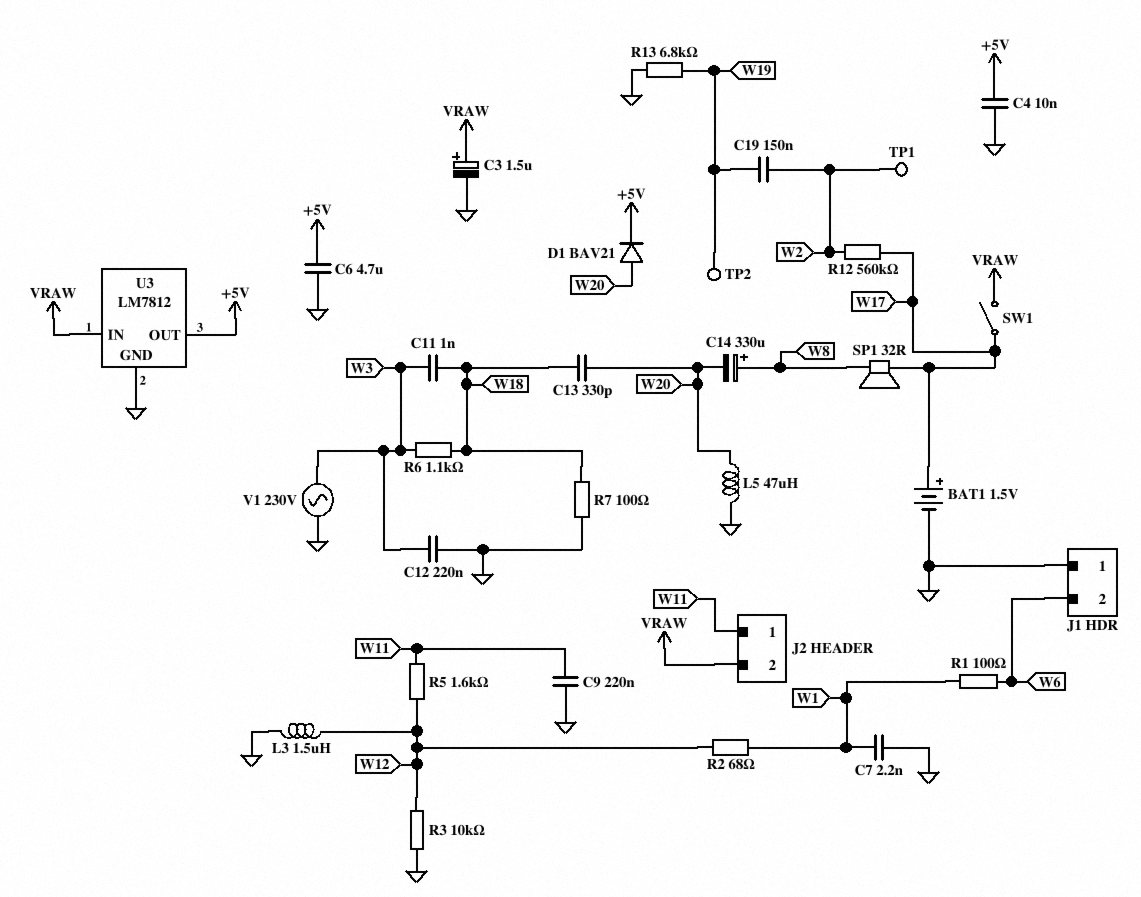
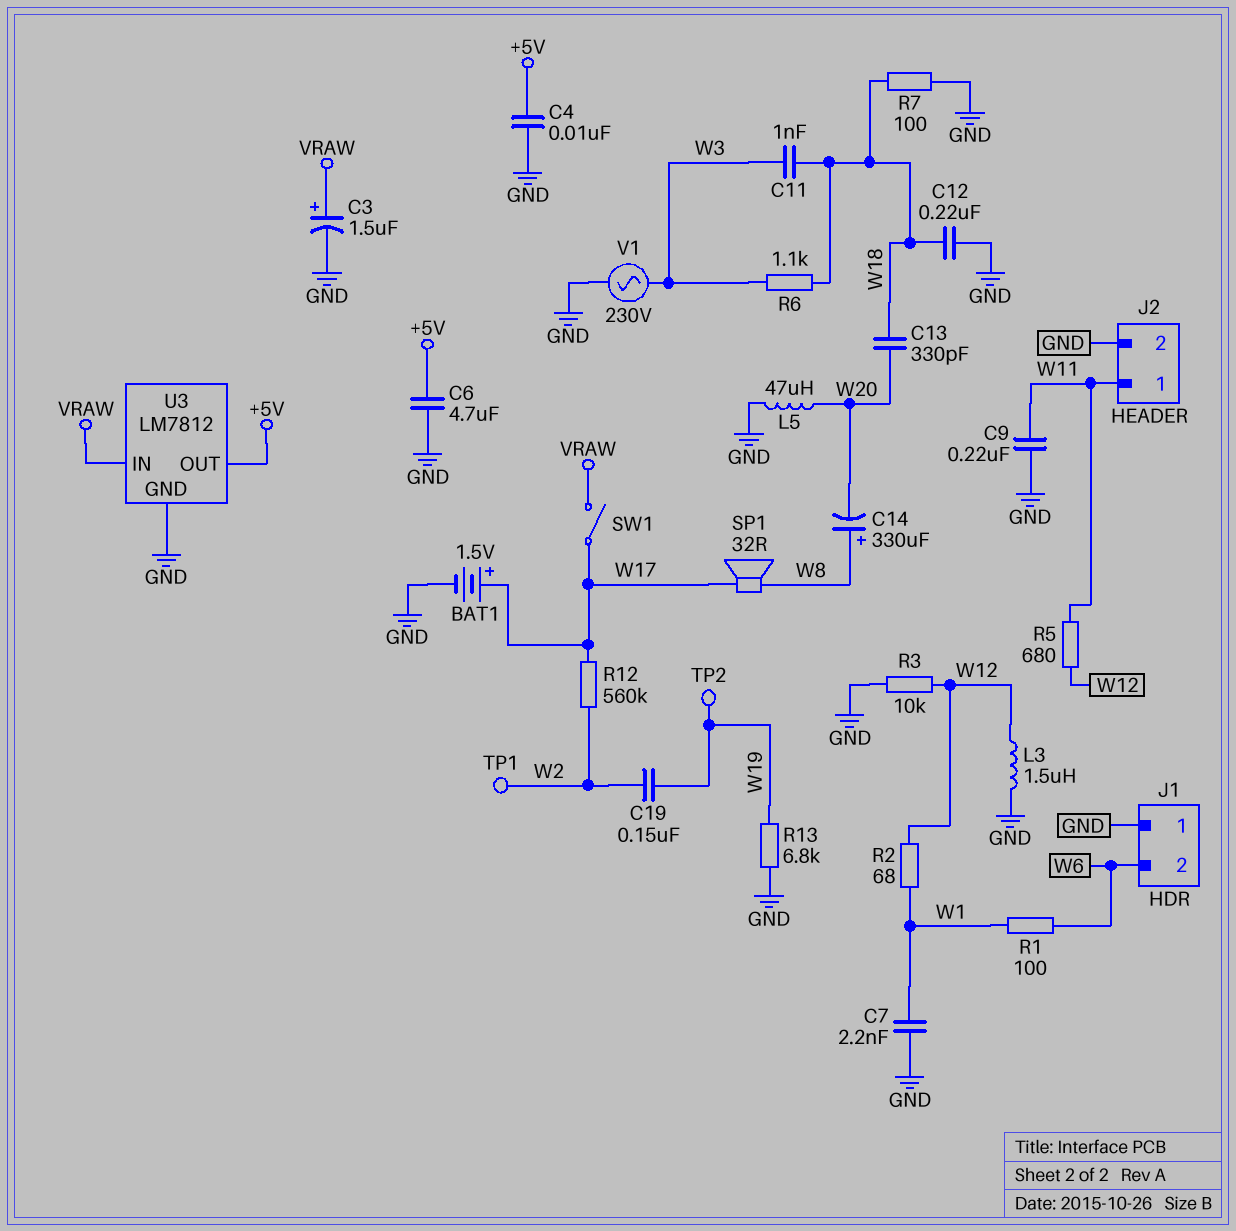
C12: 220nF (GND, W3) -> 220nF (GND, W18)
D1: diode BAV21 (A W20, K +5V) -> none
J2 pin 2: VRAW -> GND
R5: 1.6k (W11, W12) -> 680 (W11, W12)

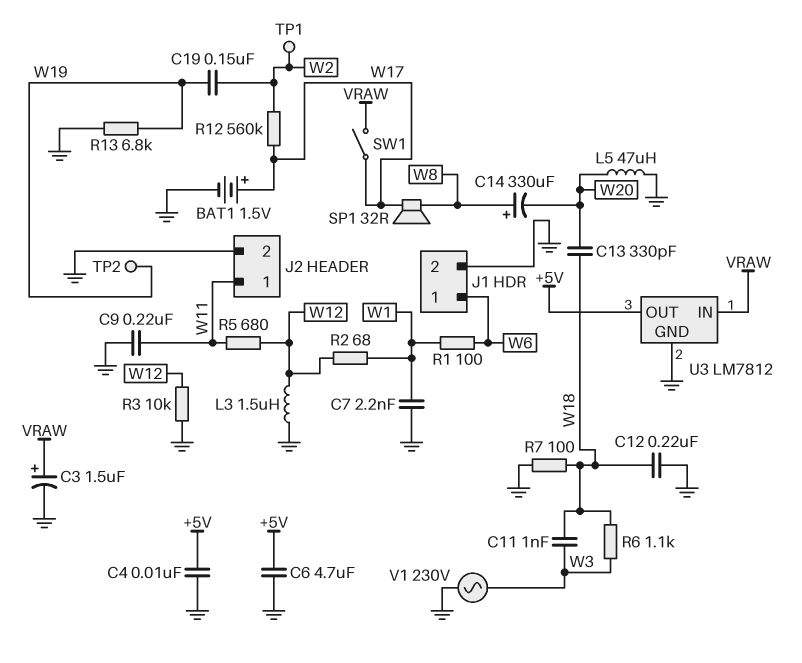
J1 pin 1: GND -> W6
J1 pin 2: W6 -> GND

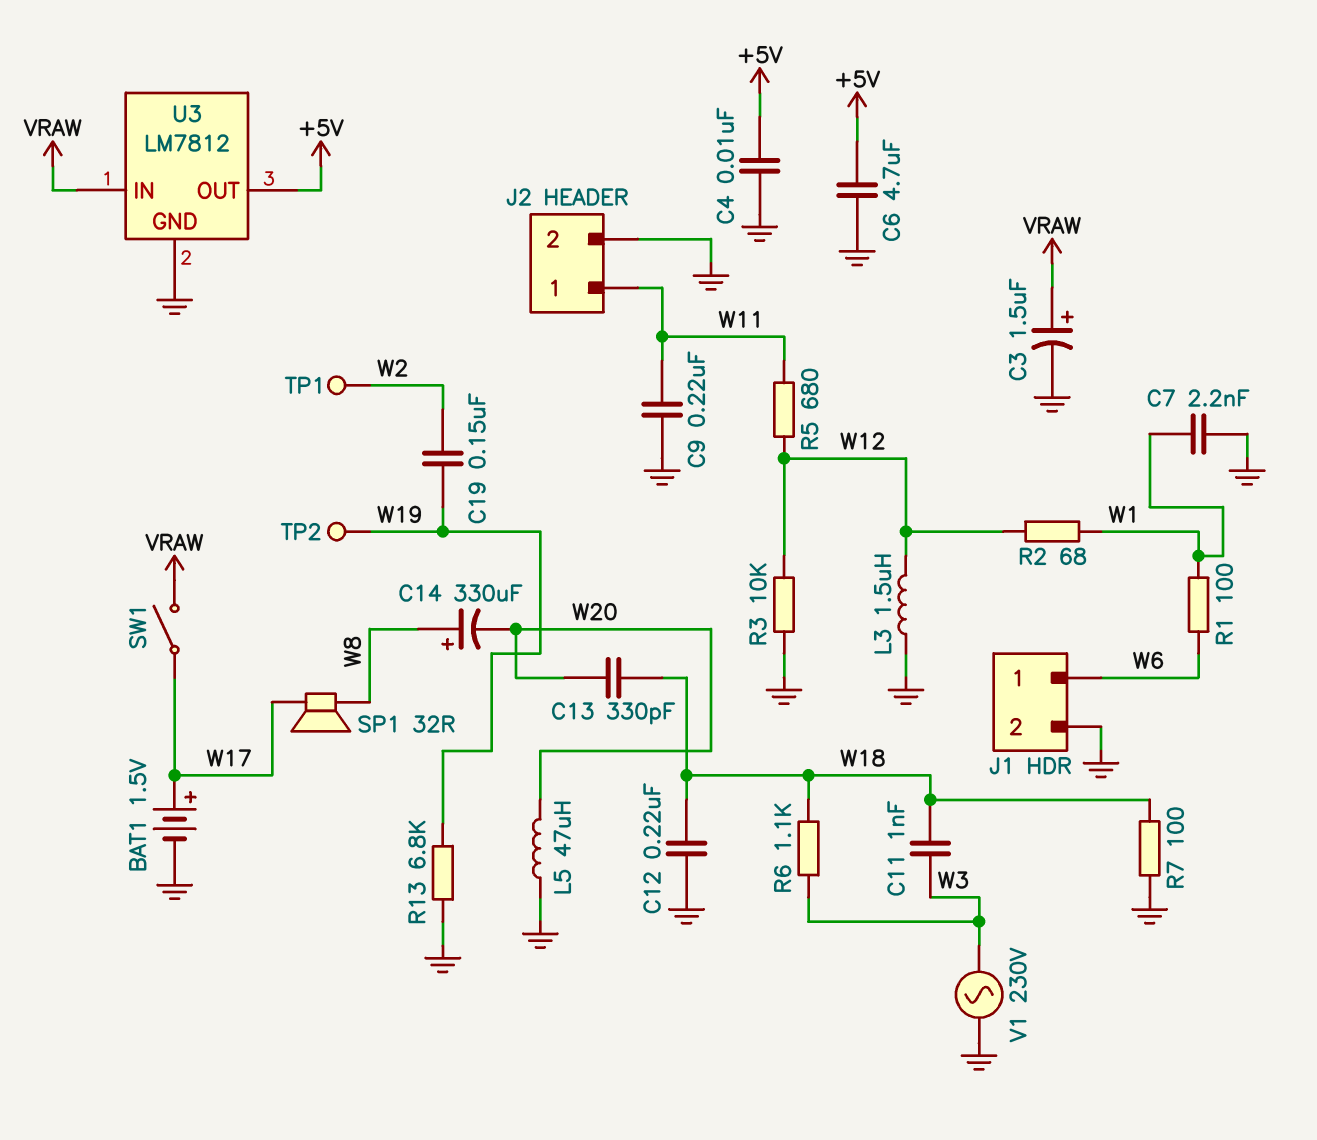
R12: 560k (W2, W17) -> none

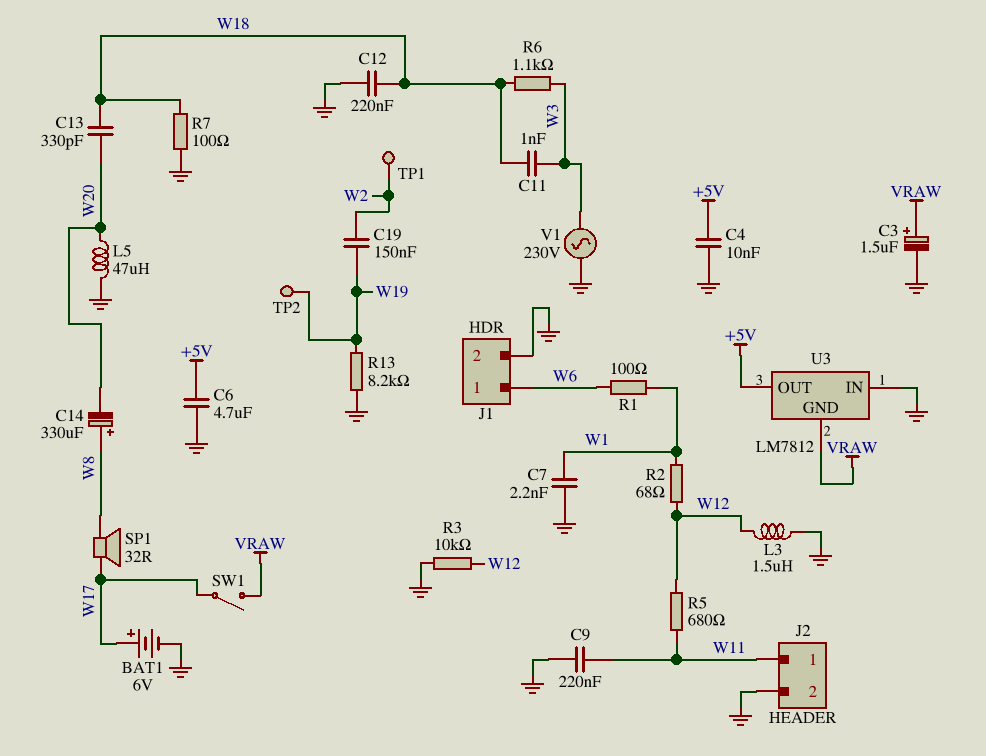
BAT1: 1.5V (plus W17, minus GND) -> 6V (plus W17, minus GND)
R13: 6.8k (GND, W19) -> 8.2k (GND, W19)
U3 pin GND: GND -> VRAW
U3 pin IN: VRAW -> GND

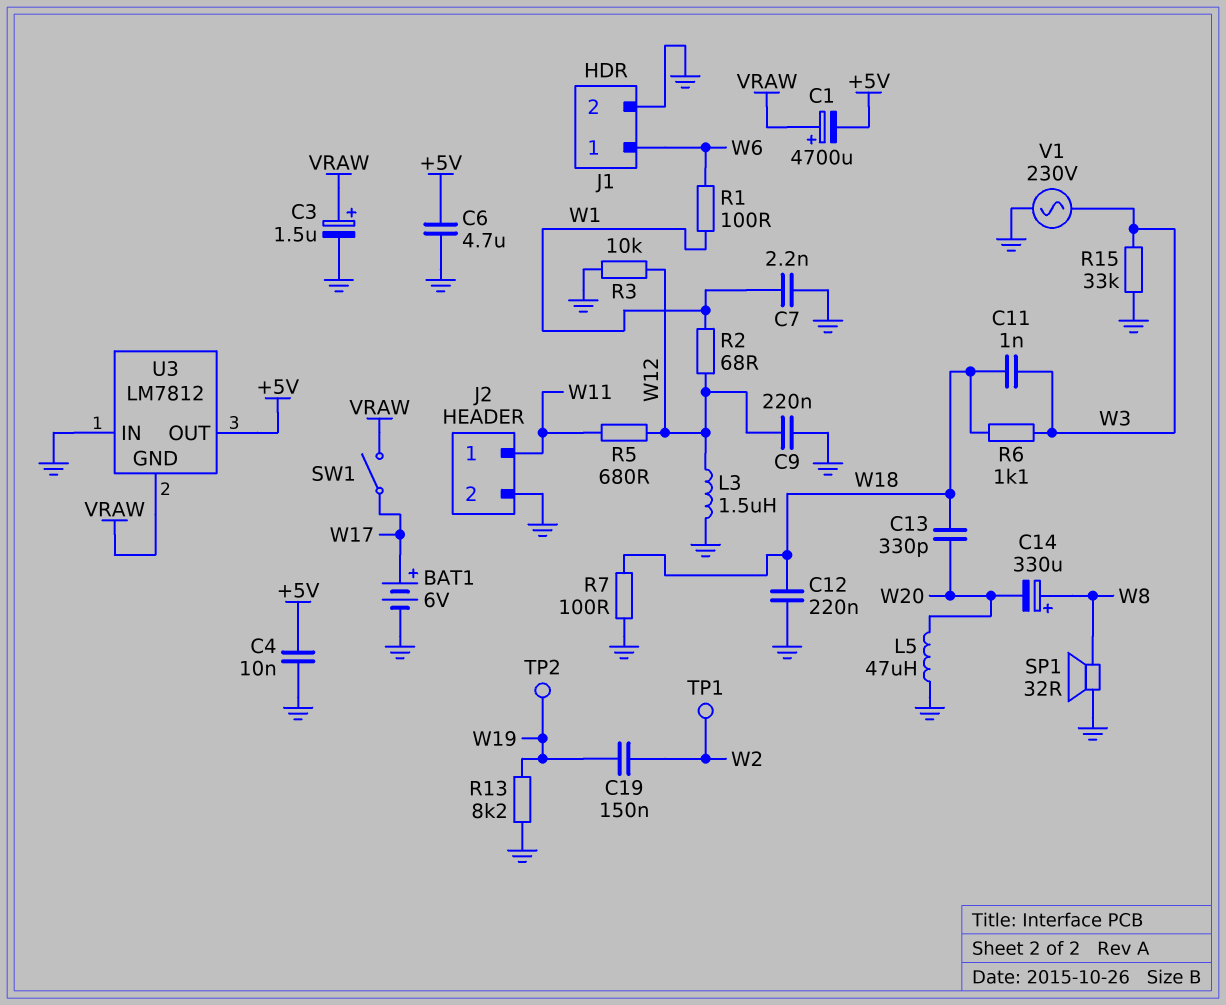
C1: none -> 4700uF (plus VRAW, minus +5V)
C9: 220nF (GND, W11) -> 220nF (GND, W12)
R15: none -> 33k (GND, W3)
SP1: speaker 32R (W8, W17) -> speaker 32R (GND, W8)

